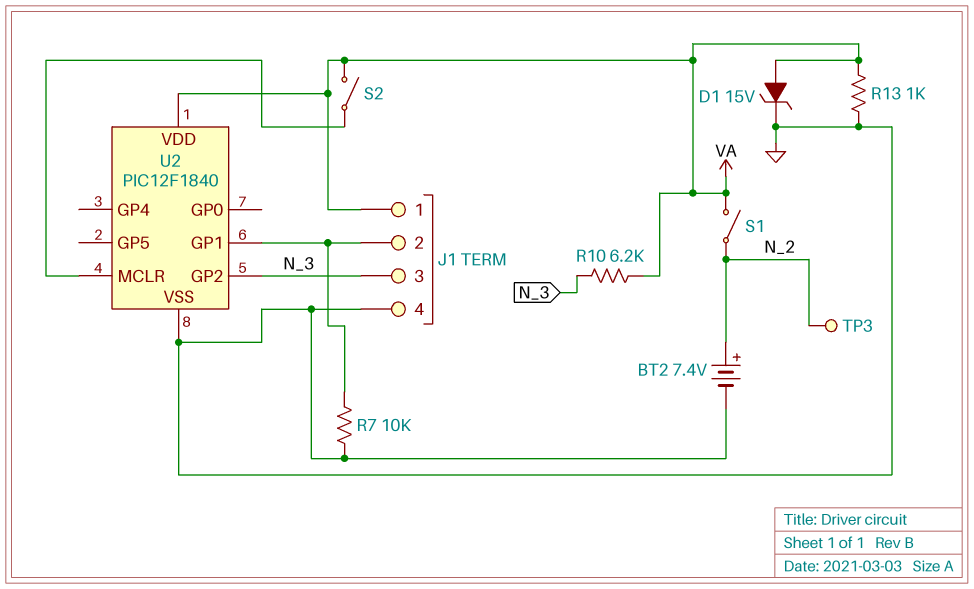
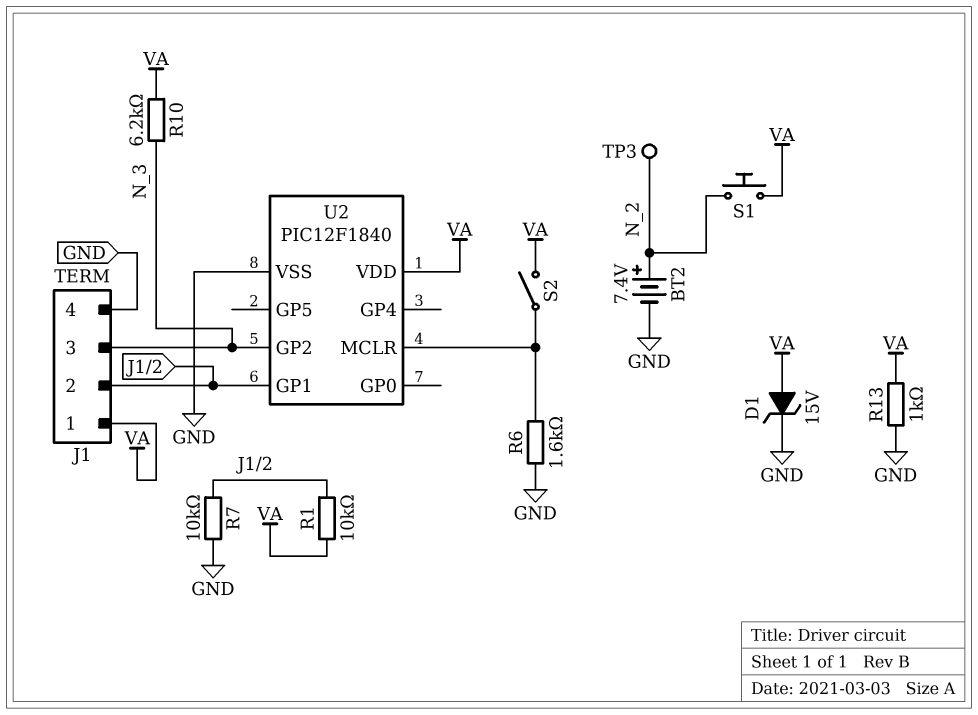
R1: none -> 10k (J1/2, VA)
R6: none -> 1.6k (GND, U2/MCLR)
S1: switch (N_2, VA) -> button (N_2, VA)

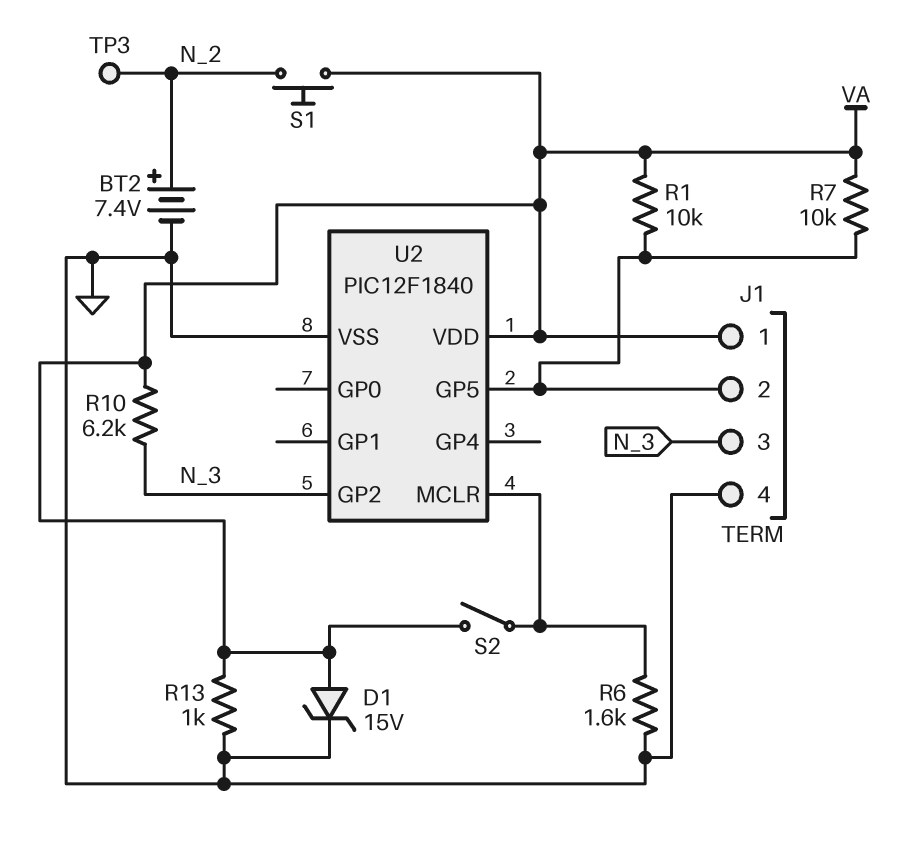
R7: 10k (GND, J1/2) -> 10k (J1/2, VA)
U2 pin GP1: J1/2 -> none
U2 pin GP5: none -> J1/2

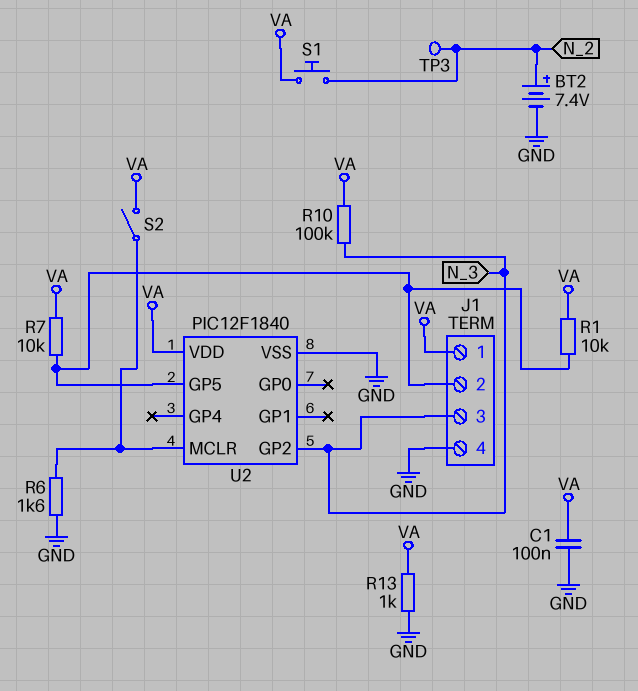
C1: none -> 100nF (GND, VA)
D1: zener 15V (A VA, K GND) -> none
R10: 6.2k (N_3, VA) -> 100k (N_3, VA)

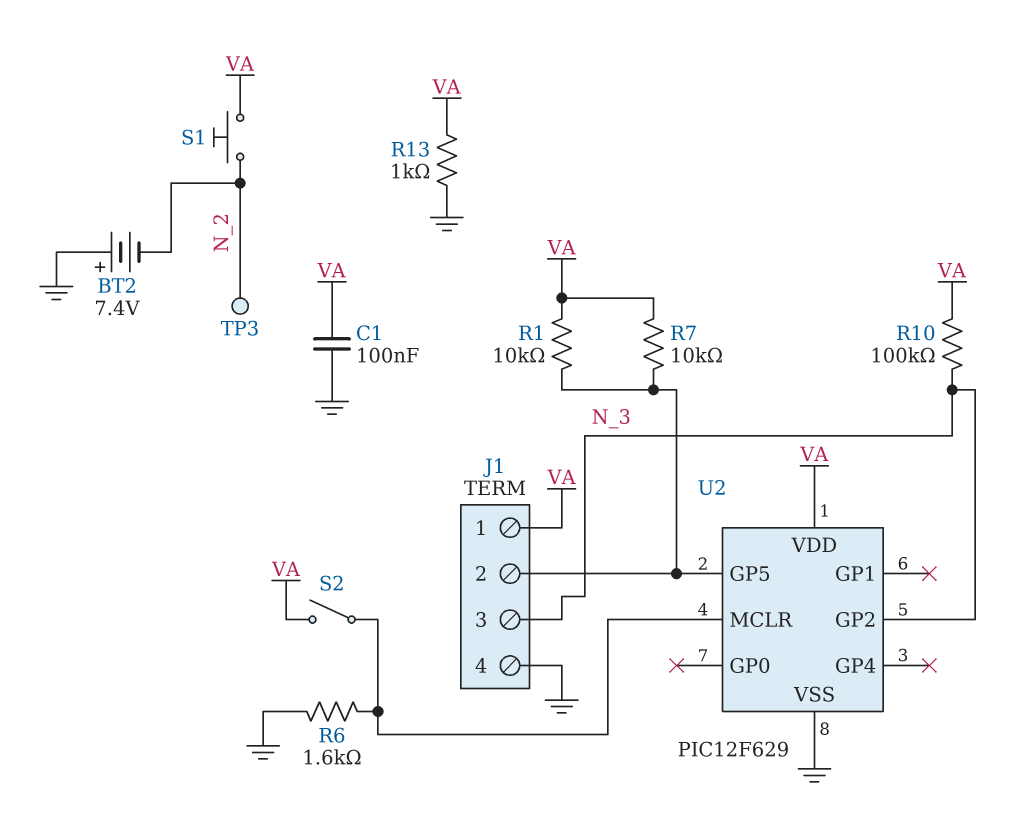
BT2: 7.4V (plus N_2, minus GND) -> 7.4V (plus GND, minus N_2)
U2: PIC12F1840 -> PIC12F629

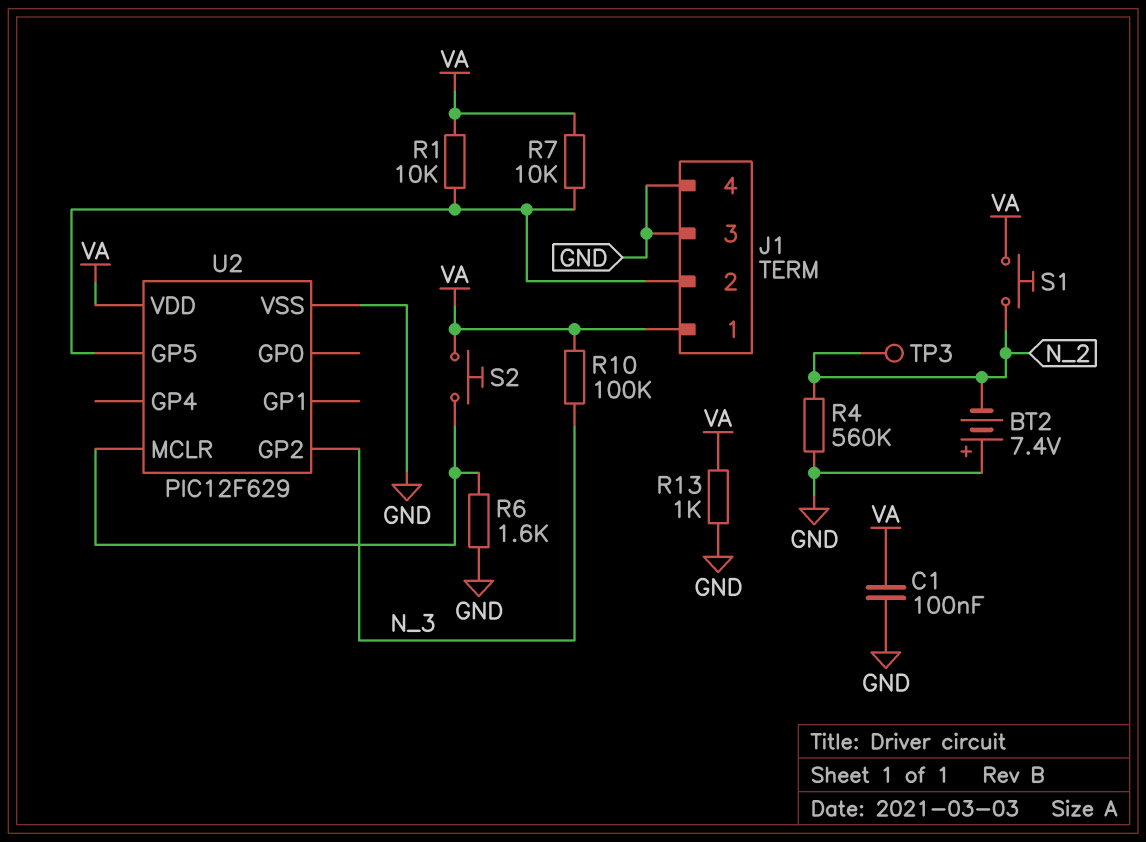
J1 pin 3: N_3 -> GND
R4: none -> 560k (GND, N_2)
S2: switch (U2/MCLR, VA) -> button (U2/MCLR, VA)

